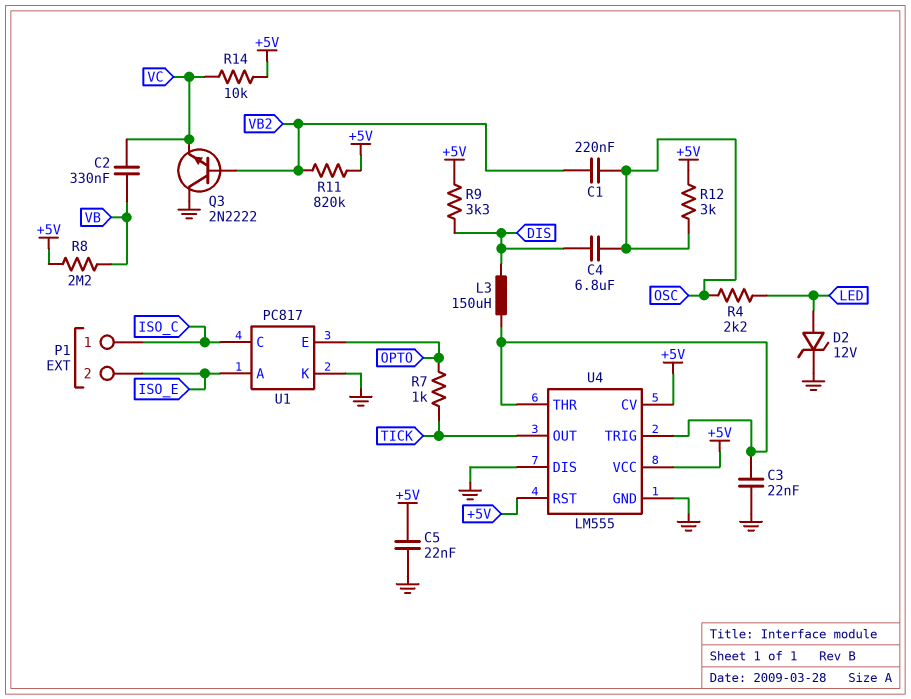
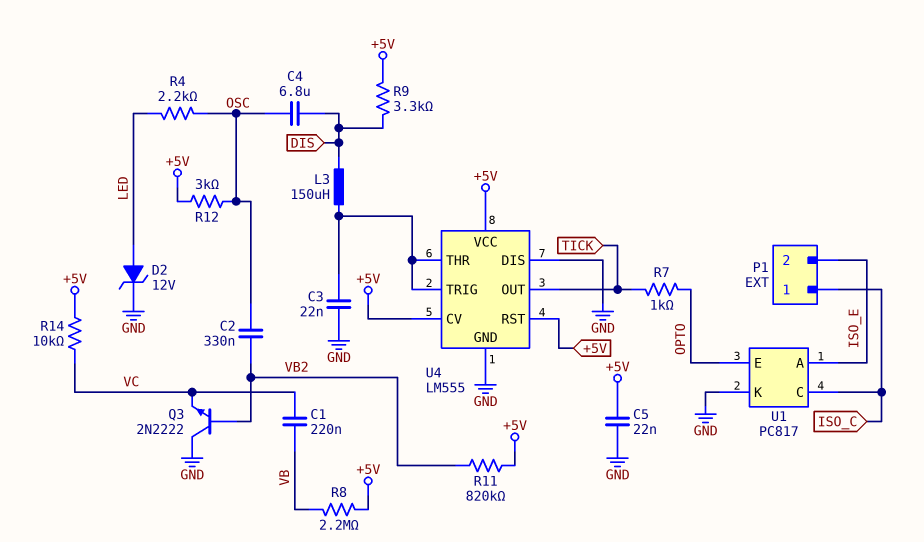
C1: 220nF (OSC, VB2) -> 220nF (VB, VC)
C2: 330nF (VB, VC) -> 330nF (OSC, VB2)

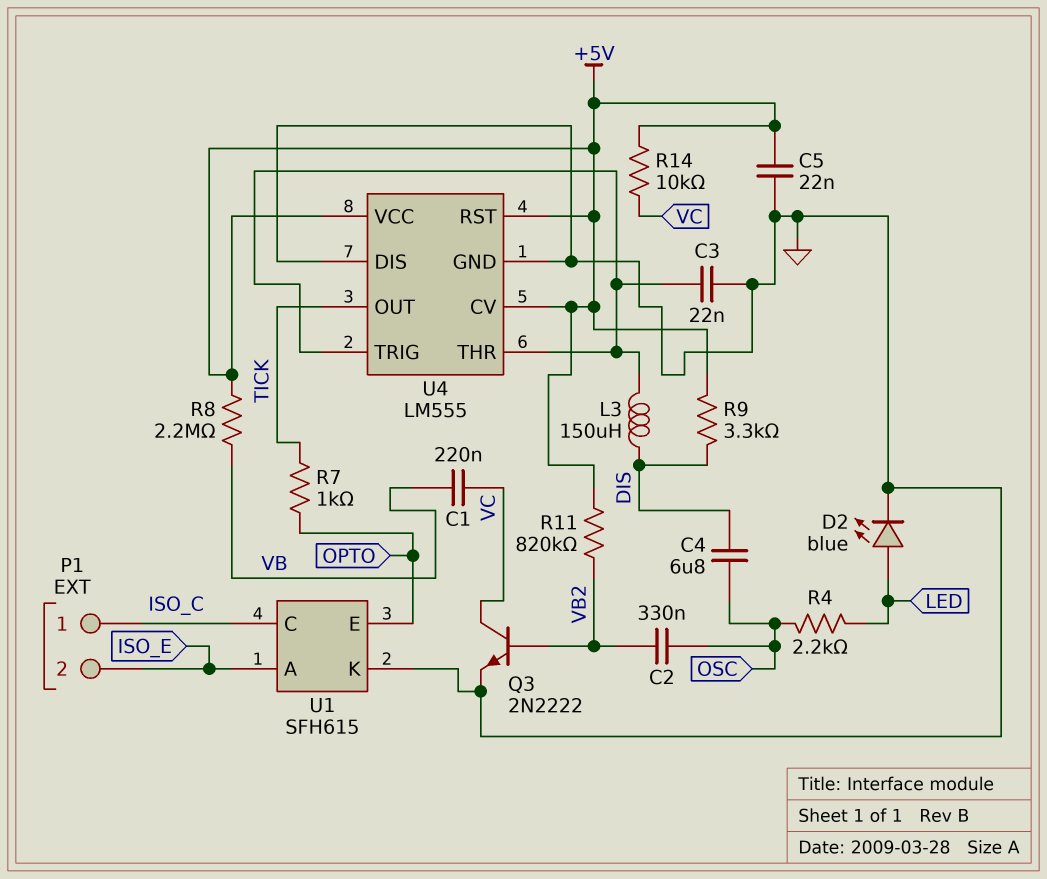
D2: zener 12V (A LED, K GND) -> LED blue (A LED, K GND)
Q3: NPN 2N2222 (B VB2, C GND, E VC) -> NPN 2N2222 (B VB2, C VC, E GND)
R12: 3k (+5V, OSC) -> none
U1: PC817 -> SFH615

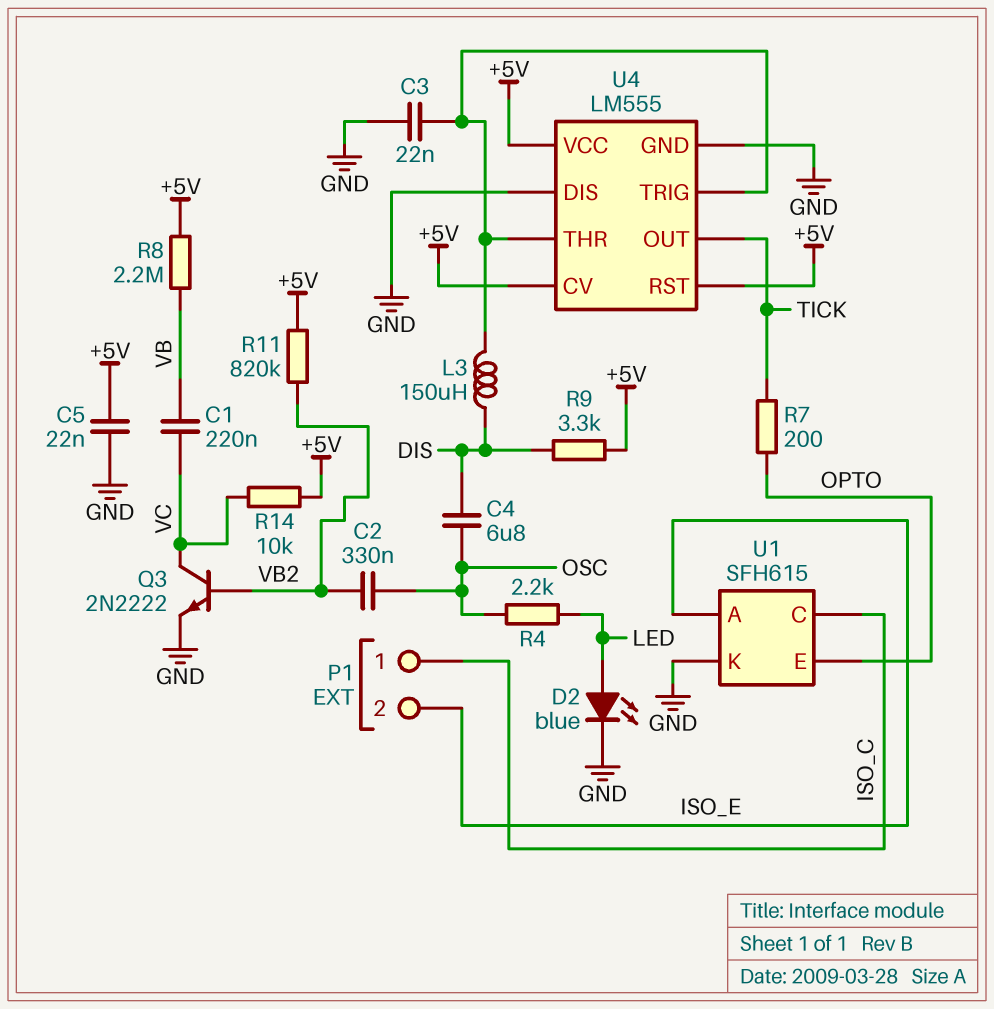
R7: 1k (OPTO, TICK) -> 200 (OPTO, TICK)

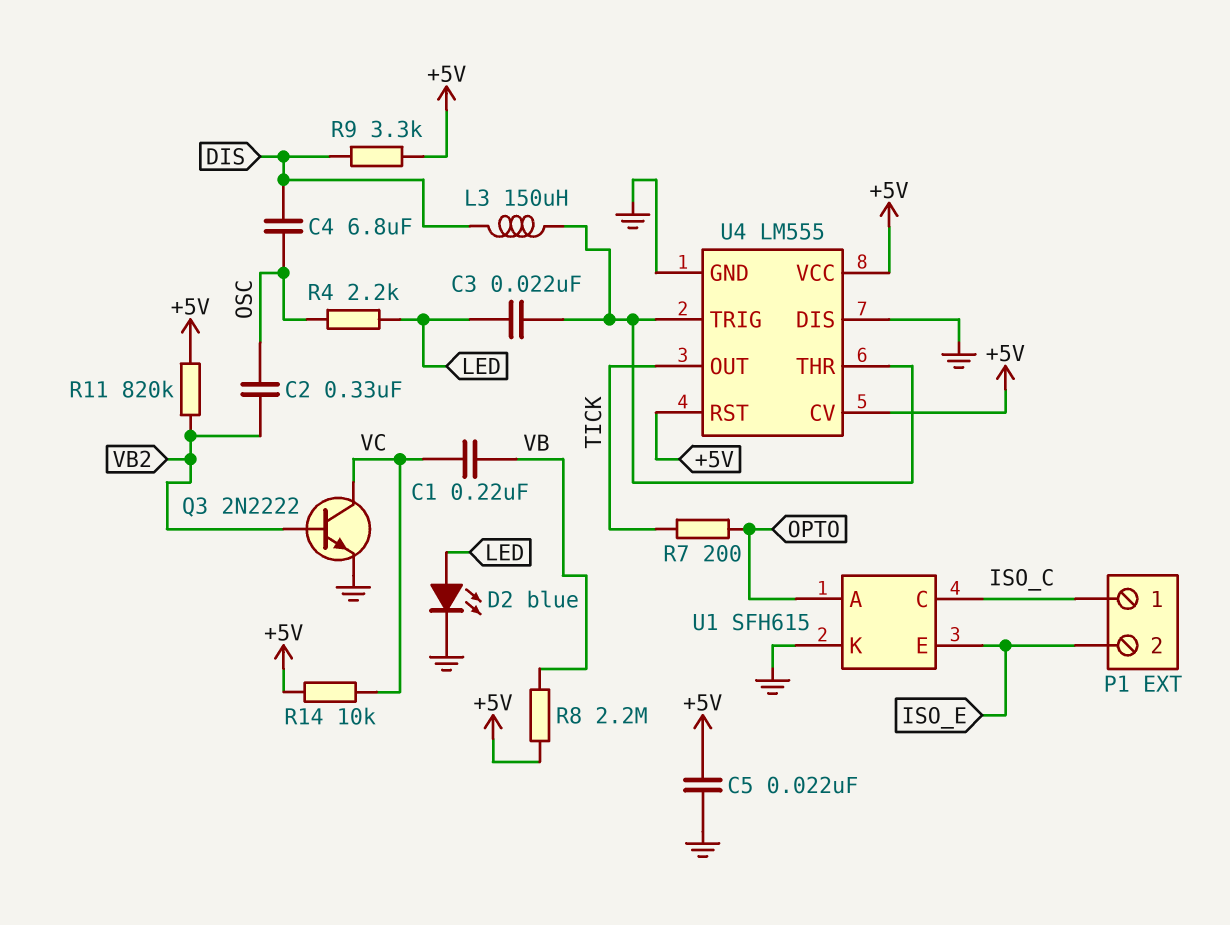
C3: 22nF (GND, U4/THR) -> 22nF (LED, U4/THR)
U1 pin A: ISO_E -> OPTO
U1 pin E: OPTO -> ISO_E

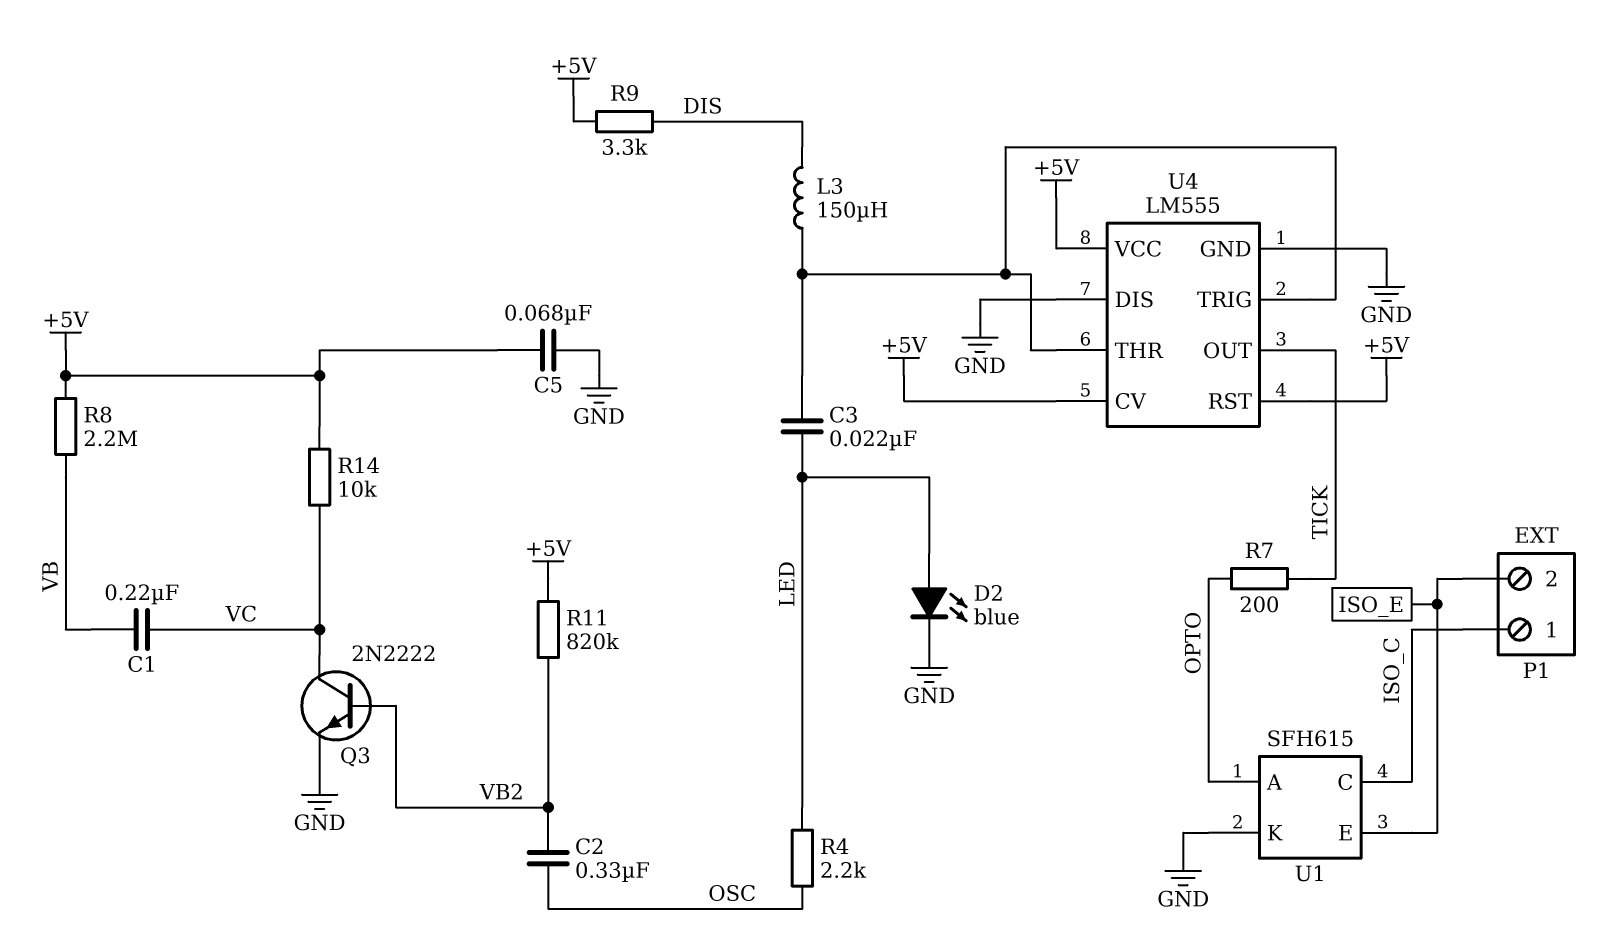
C4: 6.8uF (DIS, OSC) -> none
C5: 22nF (+5V, GND) -> 68nF (+5V, GND)

